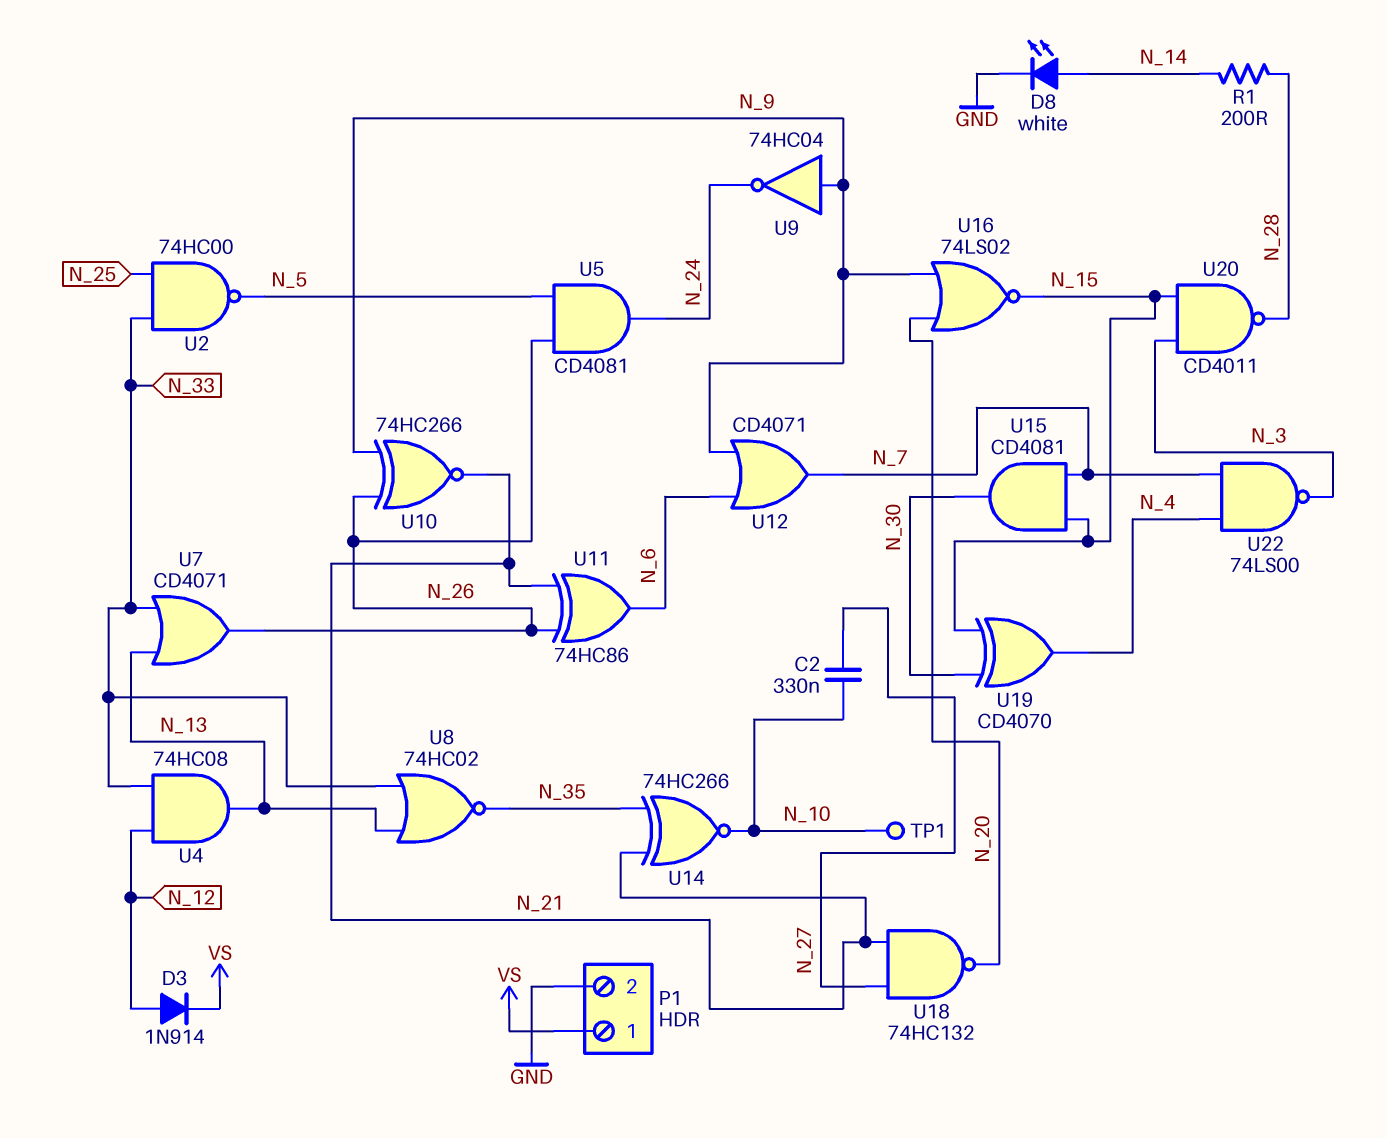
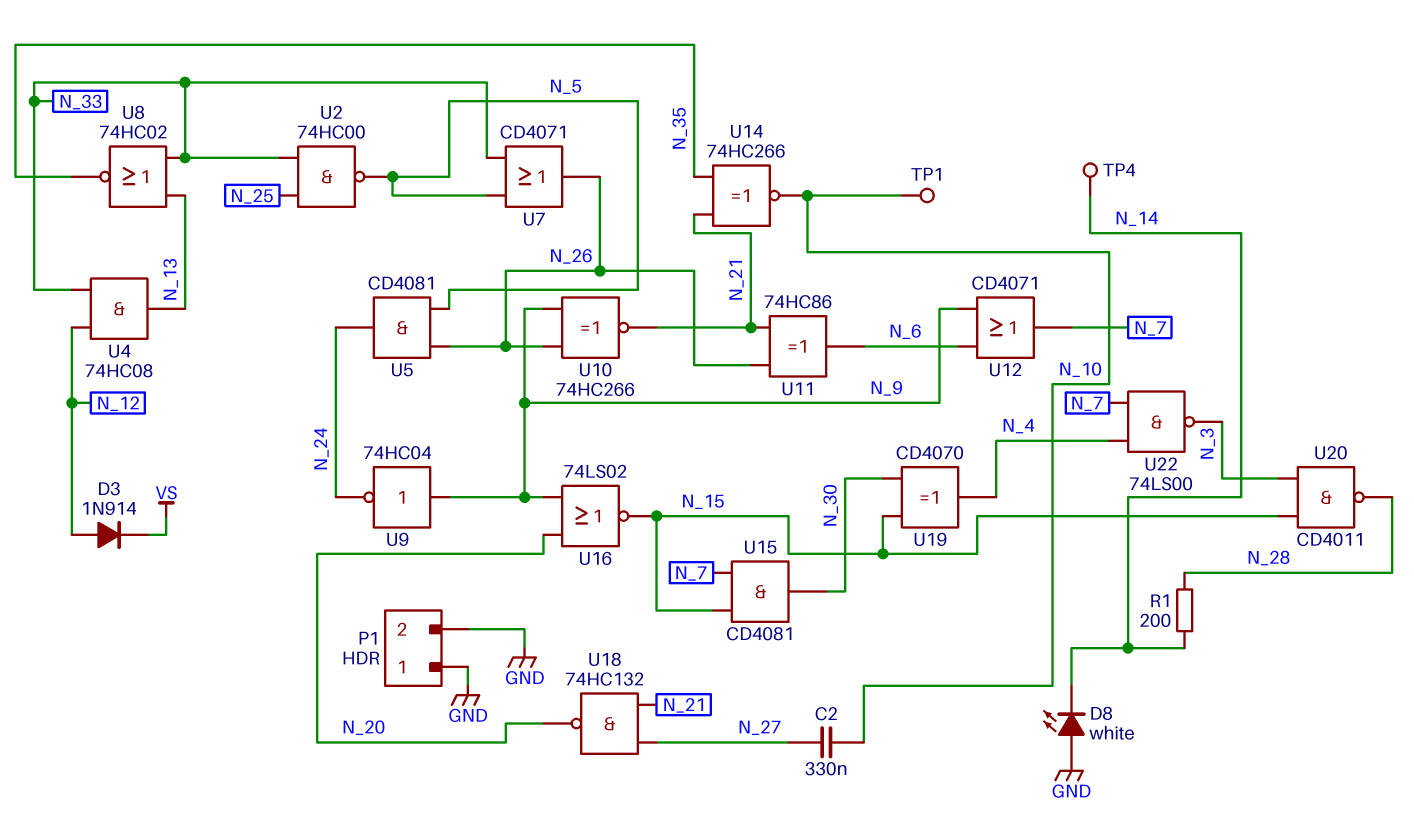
D8: LED white (A N_14, K GND) -> LED white (A GND, K N_14)
P1 pin 1: VS -> GND
TP4: none -> test point (N_14)
U7: OR CD4071 (in N_13, in N_33, out N_26) -> OR CD4071 (in N_5, in N_33, out N_26)

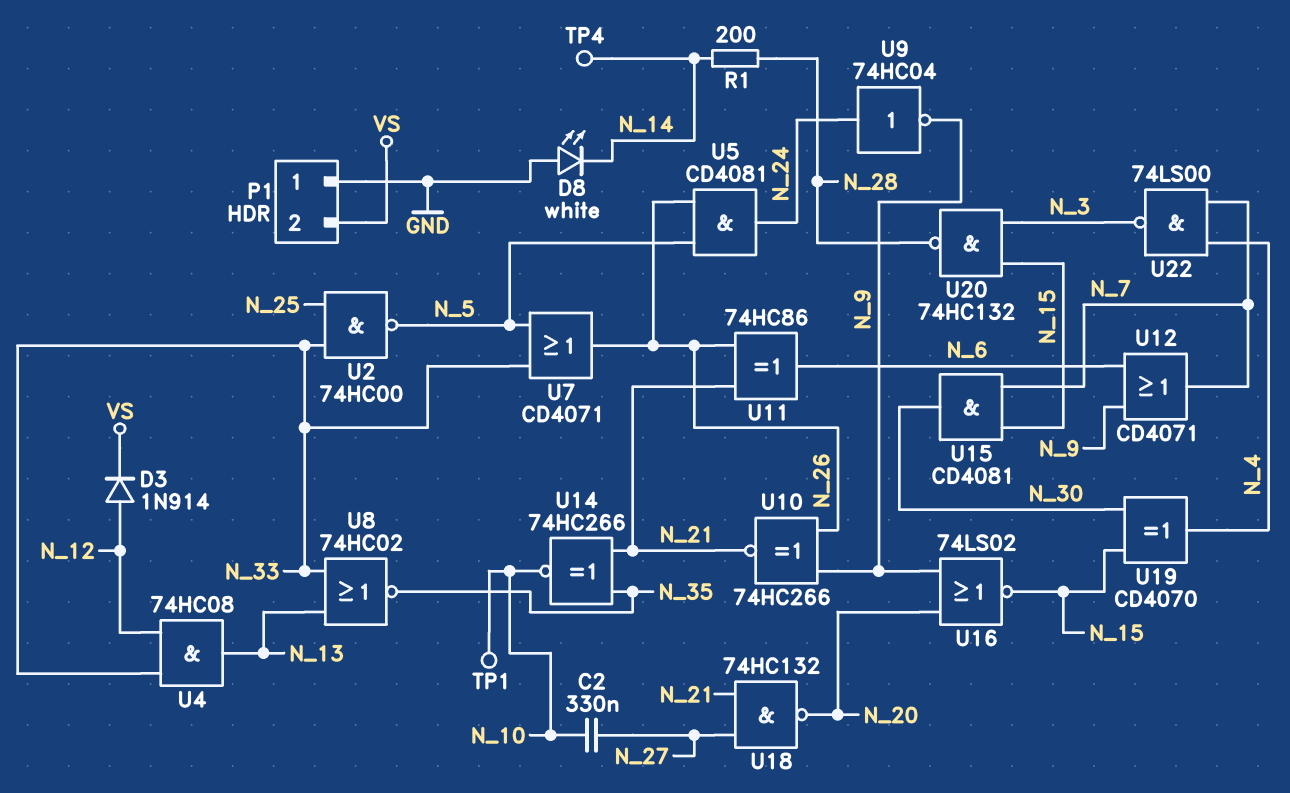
P1 pin 2: GND -> VS
U9: NOT 74HC04 (in N_9, out N_24) -> NOT 74HC04 (in N_24, out N_9)
U20: NAND CD4011 (in N_3, in N_15, out N_28) -> NAND 74HC132 (in N_3, in N_15, out N_28)

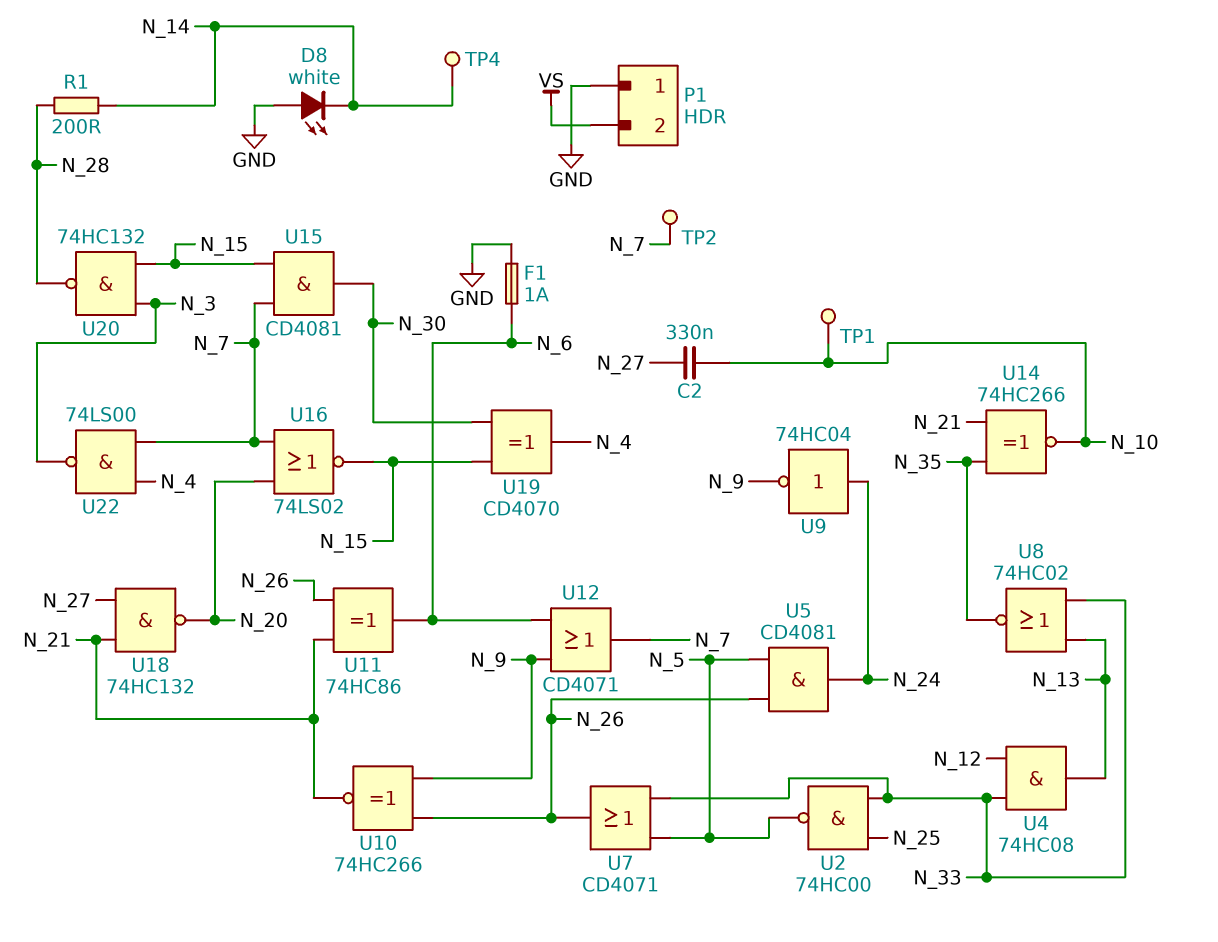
D3: diode 1N914 (A N_12, K VS) -> none
F1: none -> 1A (GND, N_6)
TP2: none -> test point (N_7)
U16: NOR 74LS02 (in N_9, in N_20, out N_15) -> NOR 74LS02 (in N_7, in N_20, out N_15)

